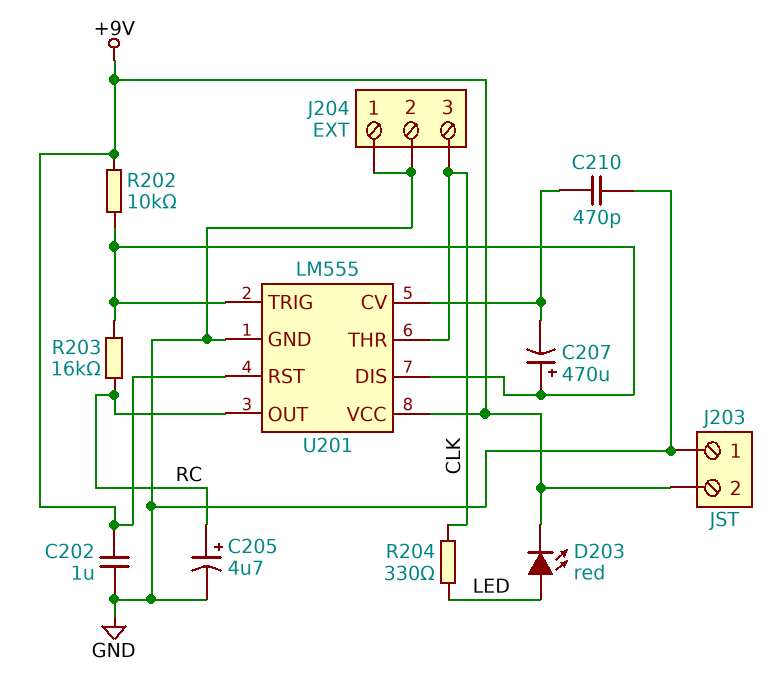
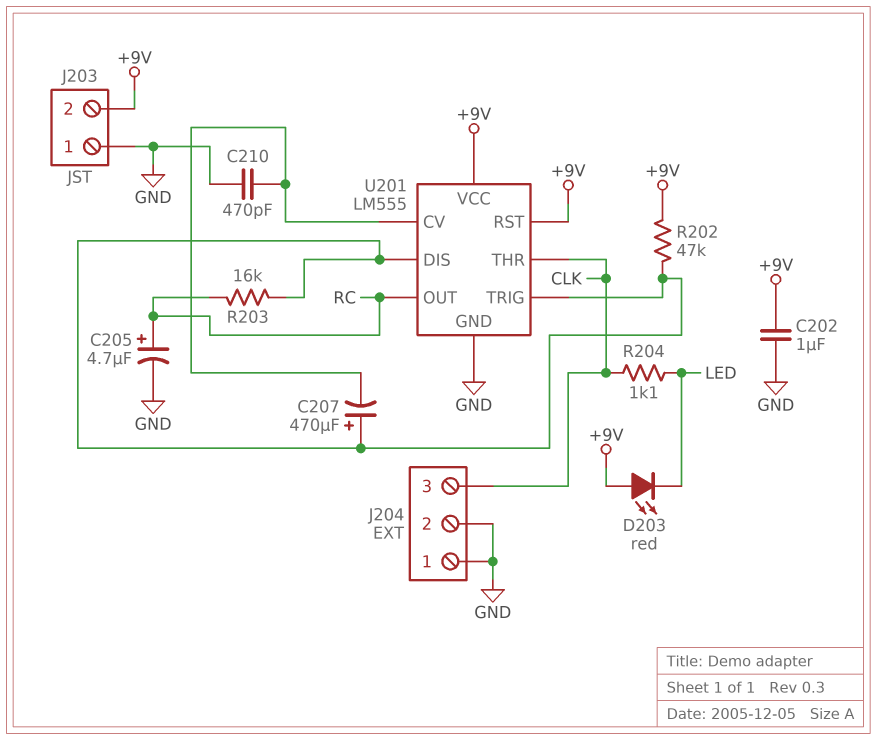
D203: LED red (A LED, K +9V) -> LED red (A +9V, K LED)
R202: 10k (+9V, U201/DIS) -> 47k (+9V, U201/DIS)
R204: 330 (CLK, LED) -> 1.1k (CLK, LED)

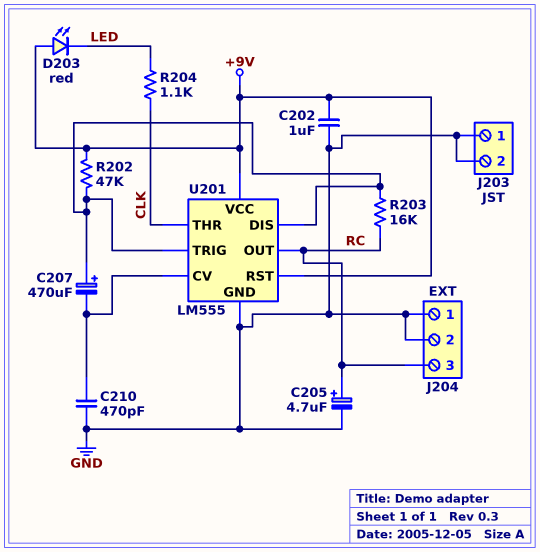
J203 pin 2: +9V -> GND
J204 pin 3: CLK -> RC

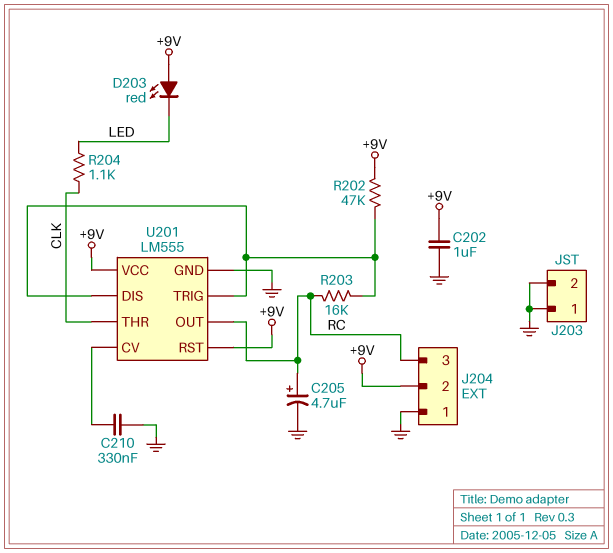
C207: 470uF (plus U201/DIS, minus U201/CV) -> none
C210: 470pF (GND, U201/CV) -> 330nF (GND, U201/CV)
J204 pin 2: GND -> +9V

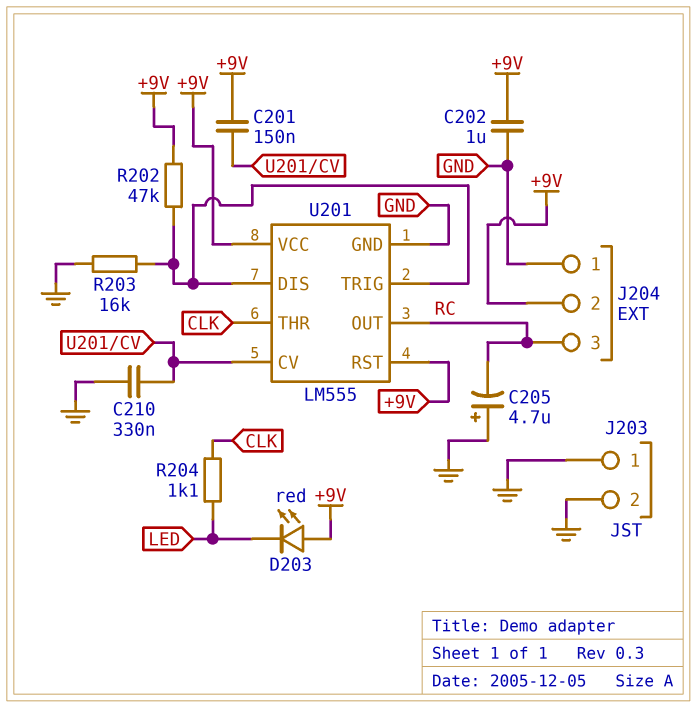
C201: none -> 150nF (+9V, U201/CV)
C205: 4.7uF (plus RC, minus GND) -> 4.7uF (plus GND, minus RC)
R203: 16k (RC, U201/DIS) -> 16k (GND, U201/DIS)

